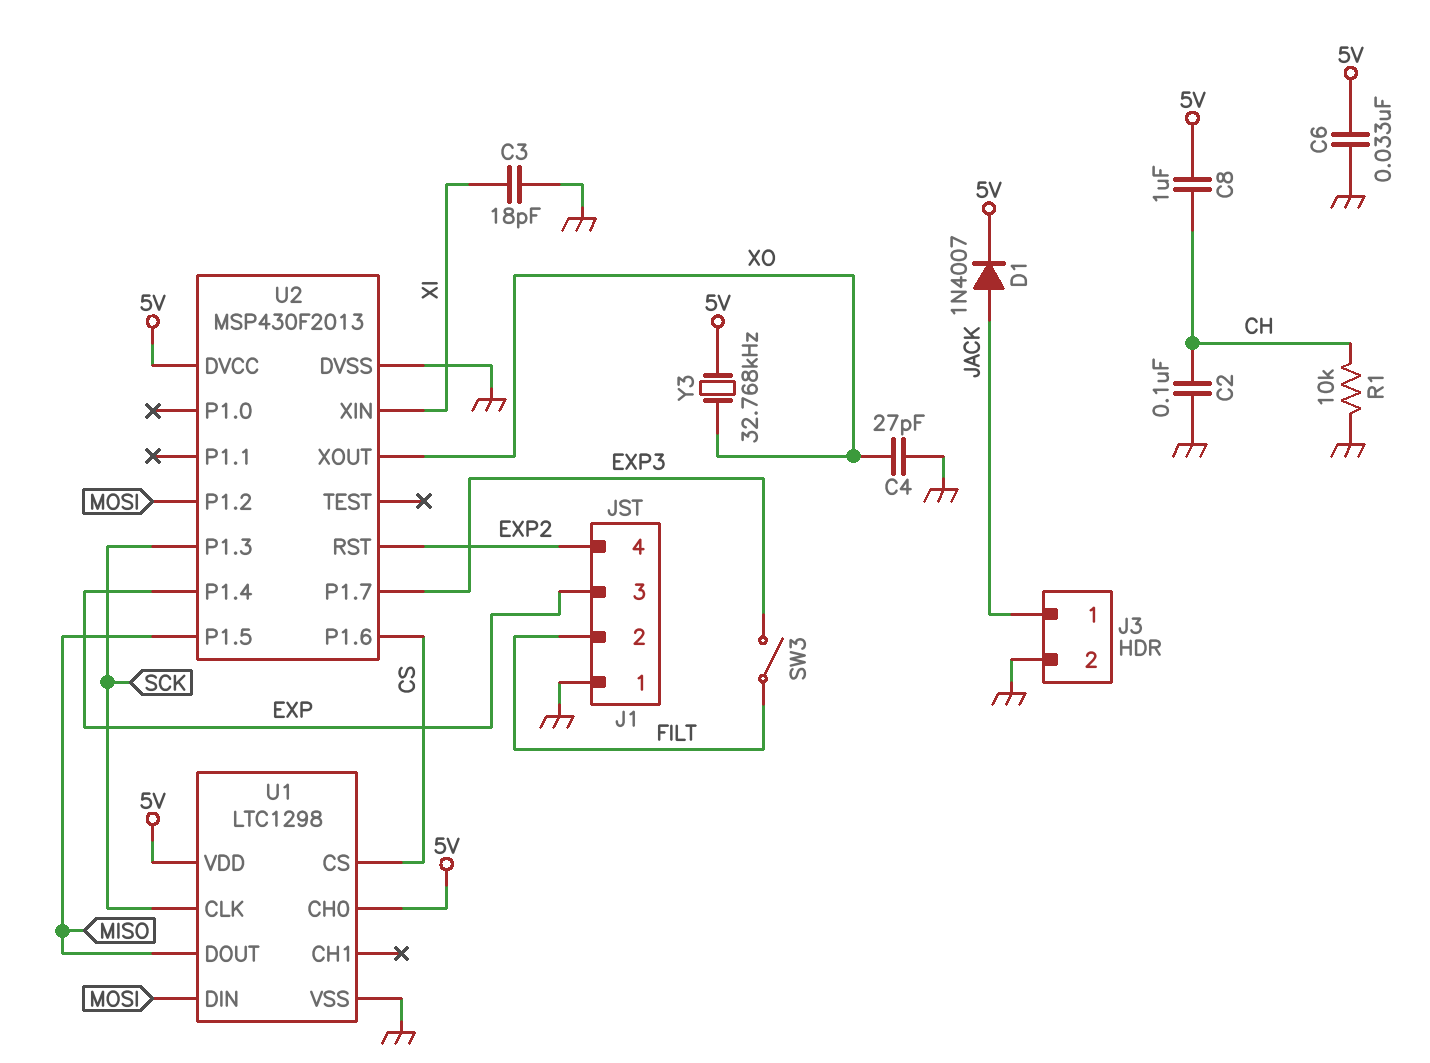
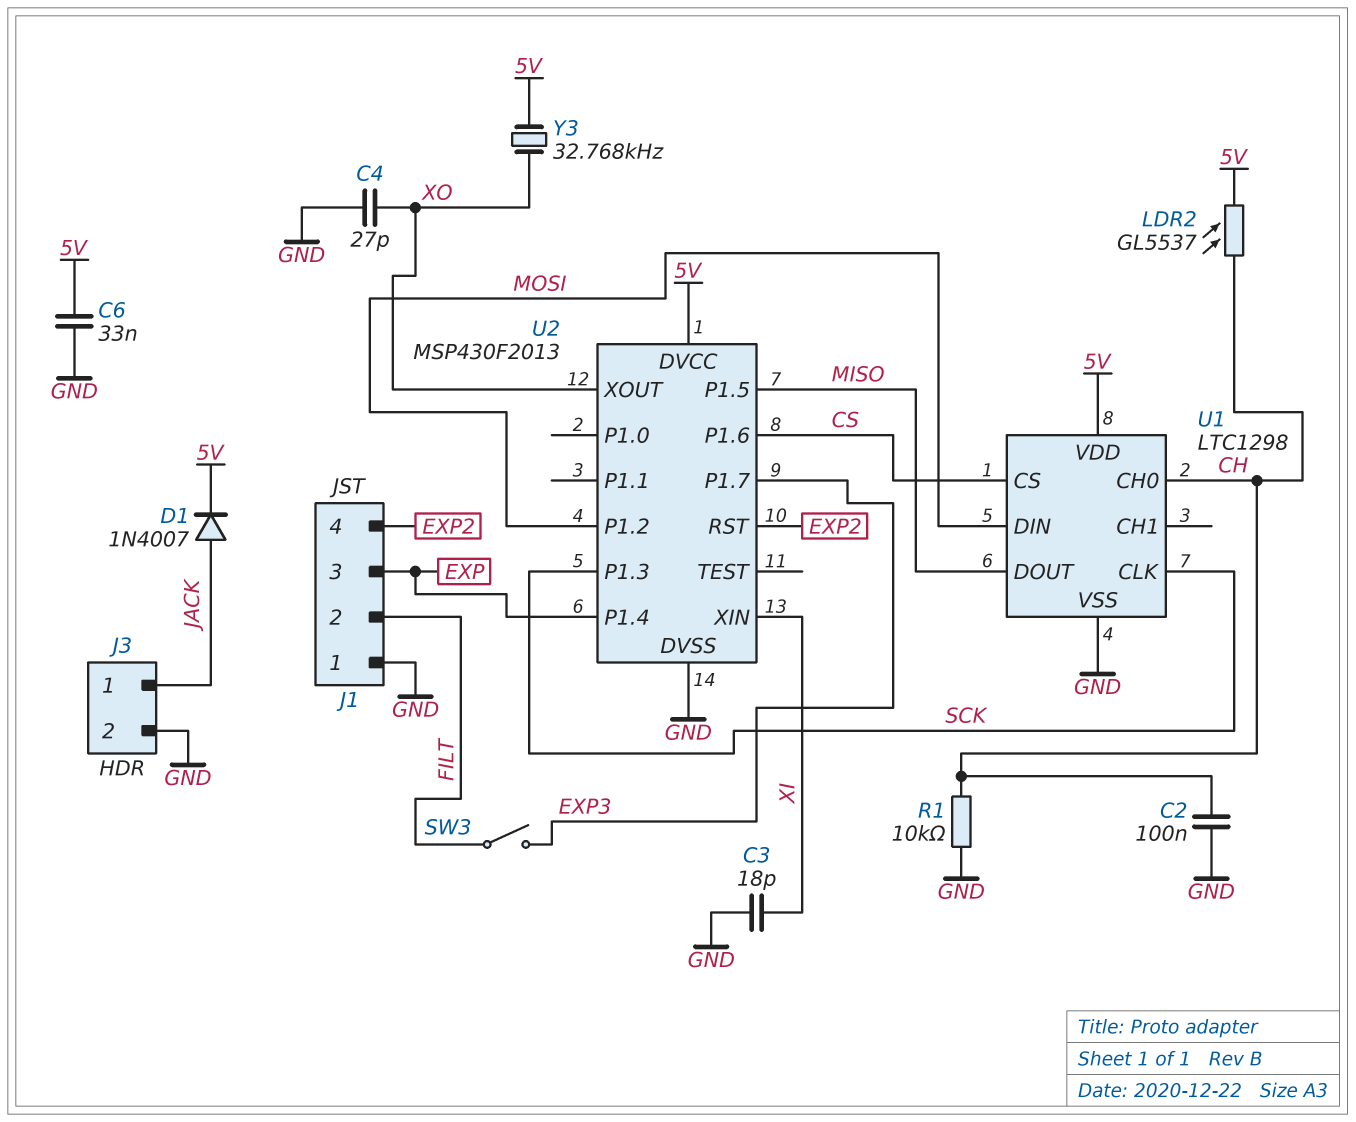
C8: 1uF (5V, CH) -> none
LDR2: none -> GL5537 (5V, CH)
U1 pin CH0: 5V -> CH

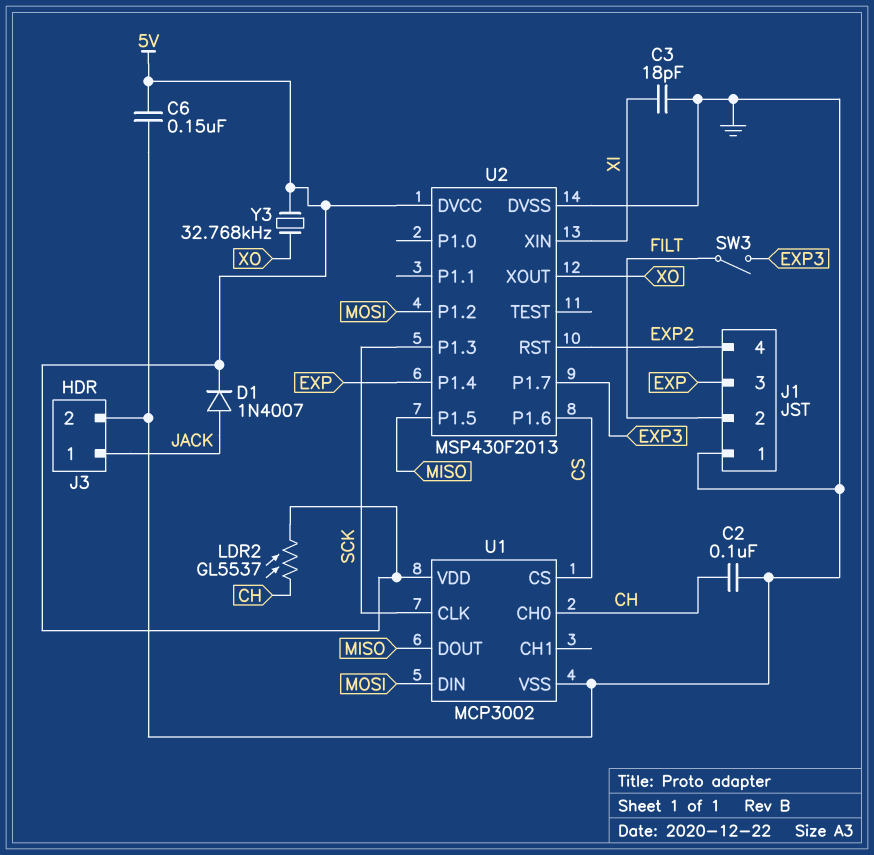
C4: 27pF (GND, XO) -> none
C6: 33nF (5V, GND) -> 150nF (5V, GND)
R1: 10k (CH, GND) -> none
U1: LTC1298 -> MCP3002

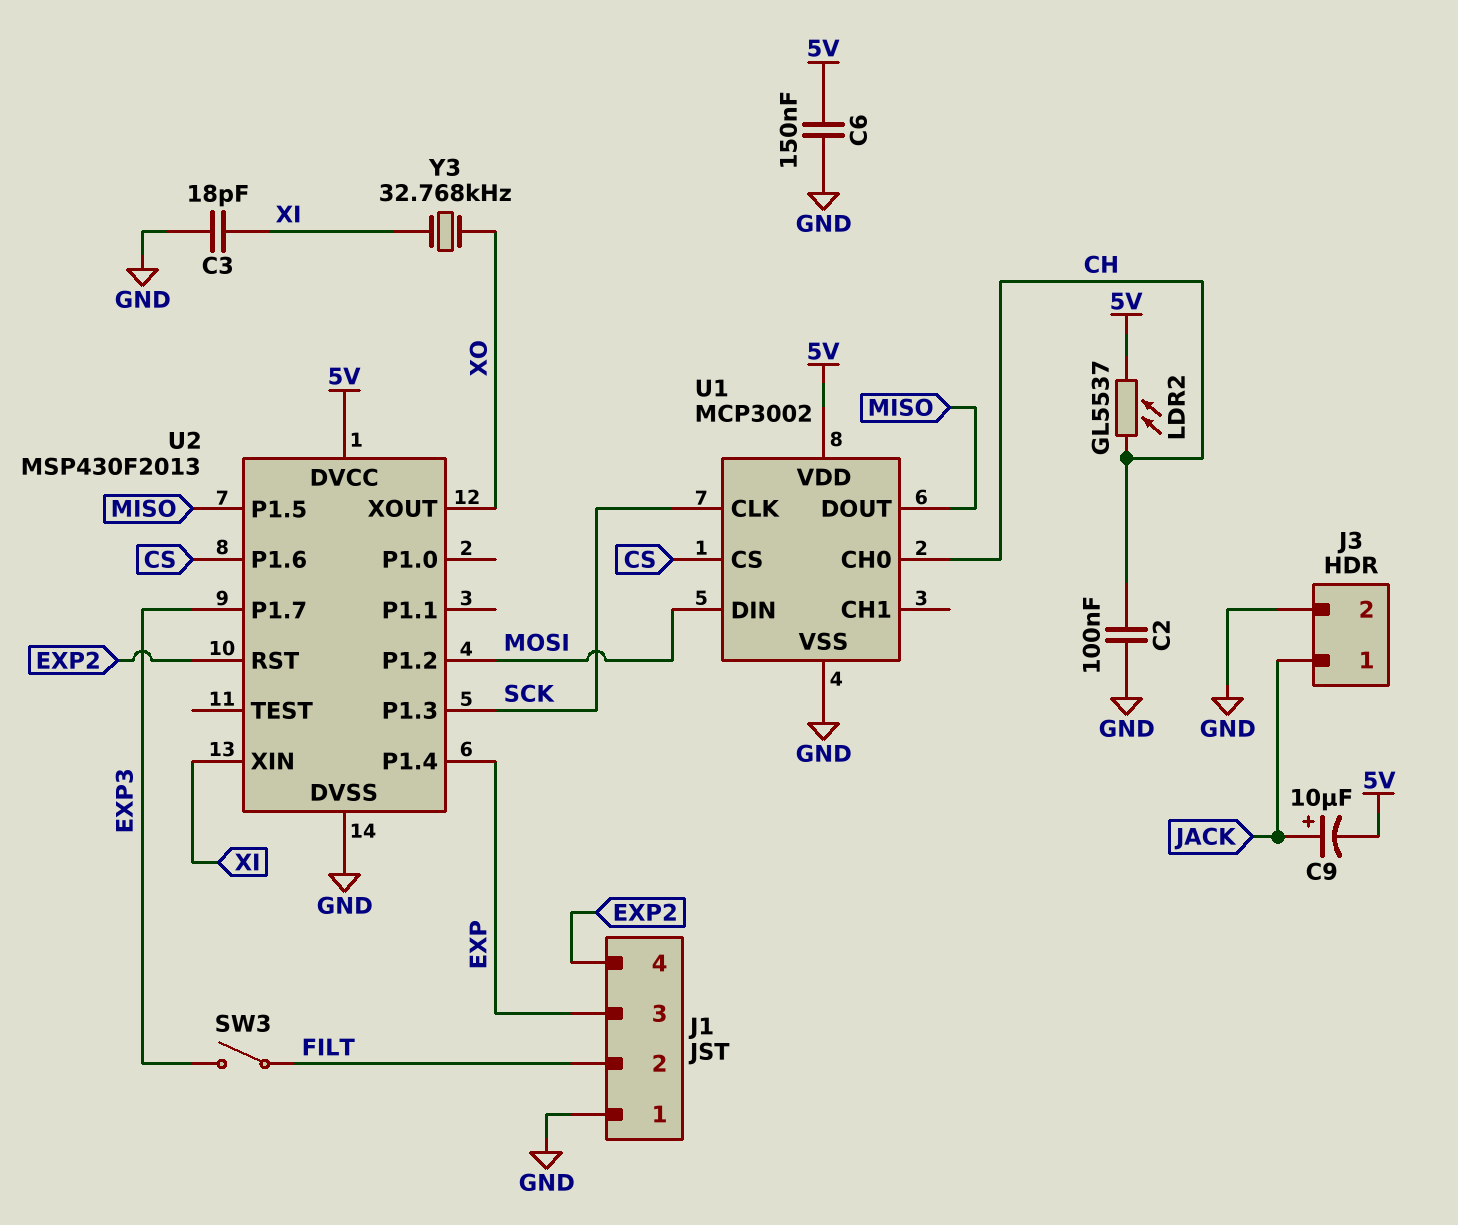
C9: none -> 10uF (plus JACK, minus 5V)
D1: diode 1N4007 (A JACK, K 5V) -> none
Y3: 32.768kHz (5V, XO) -> 32.768kHz (XI, XO)

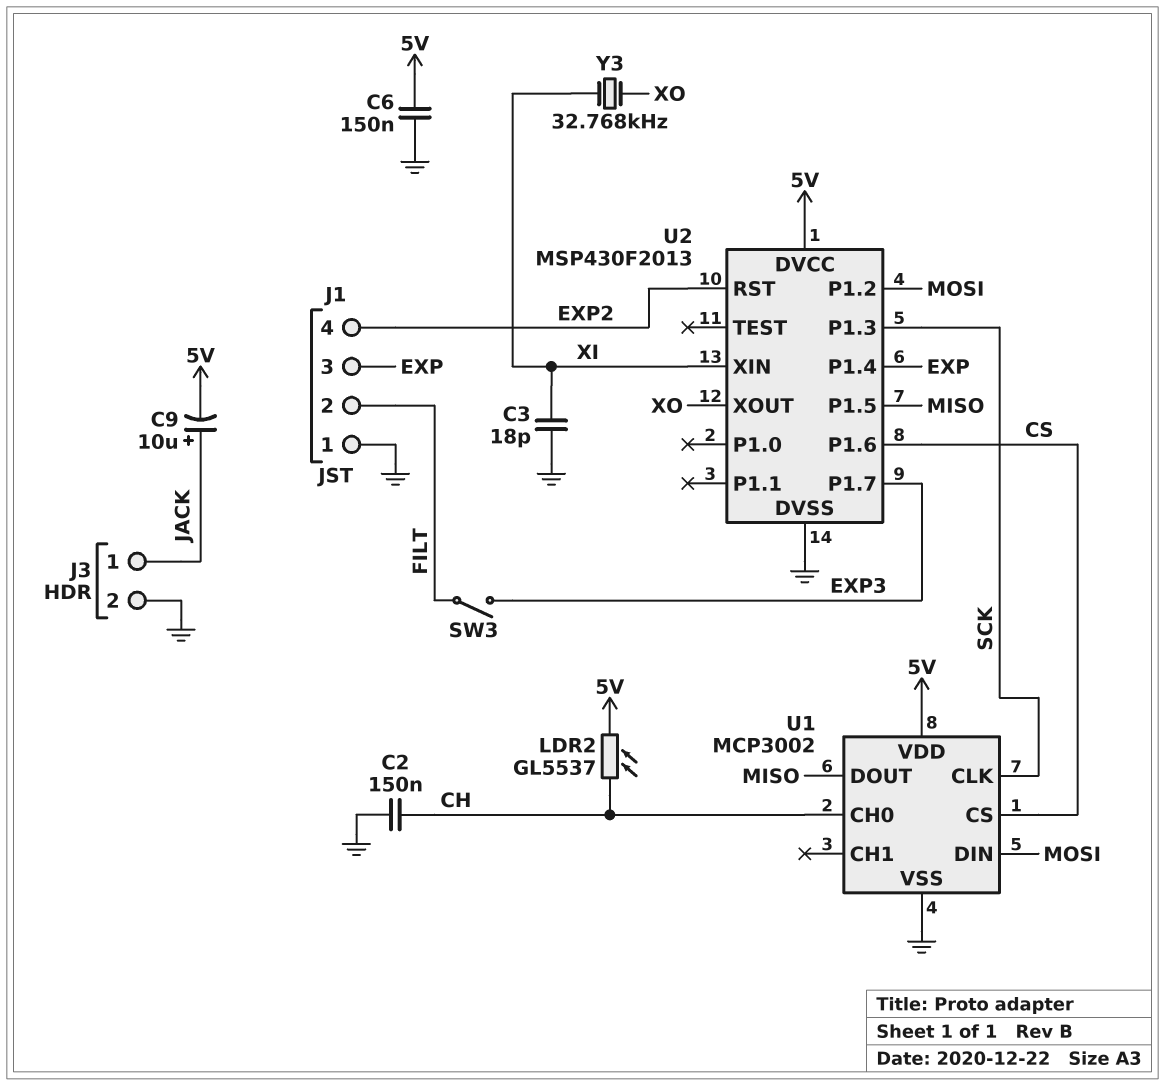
C2: 100nF (CH, GND) -> 150nF (CH, GND)

